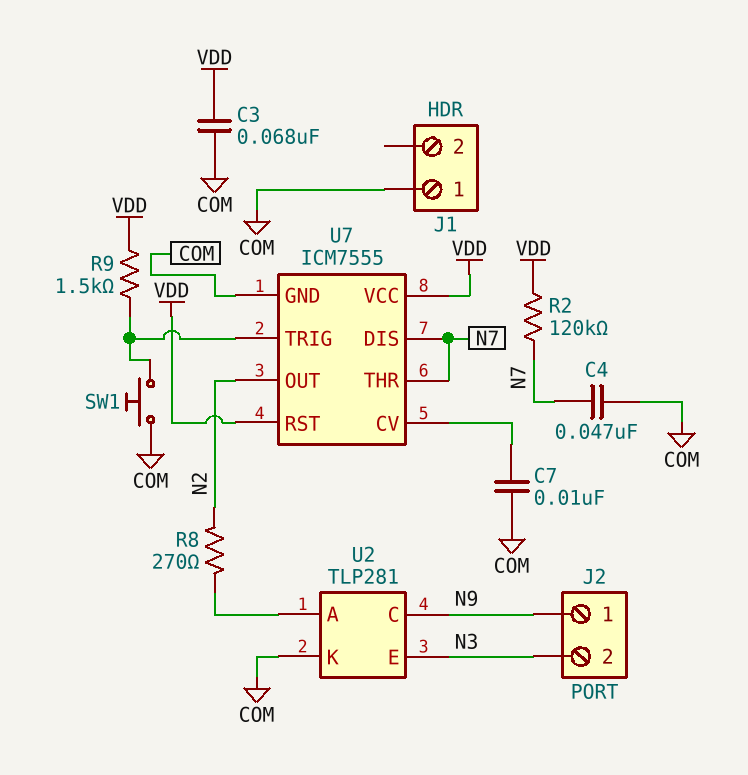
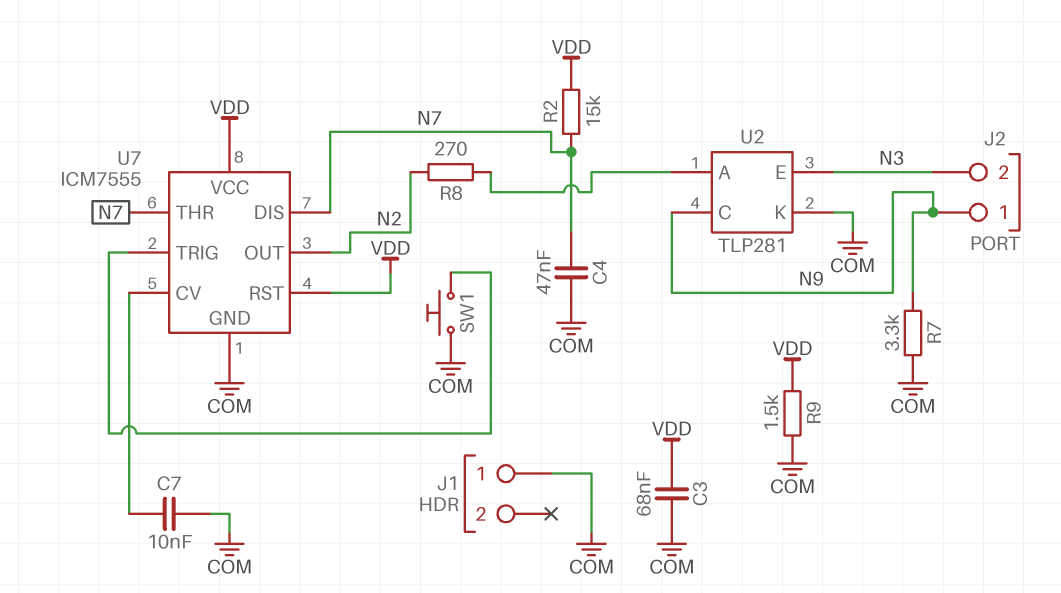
R2: 120k (N7, VDD) -> 15k (N7, VDD)
R7: none -> 3.3k (COM, N9)
R9: 1.5k (U7/TRIG, VDD) -> 1.5k (COM, VDD)

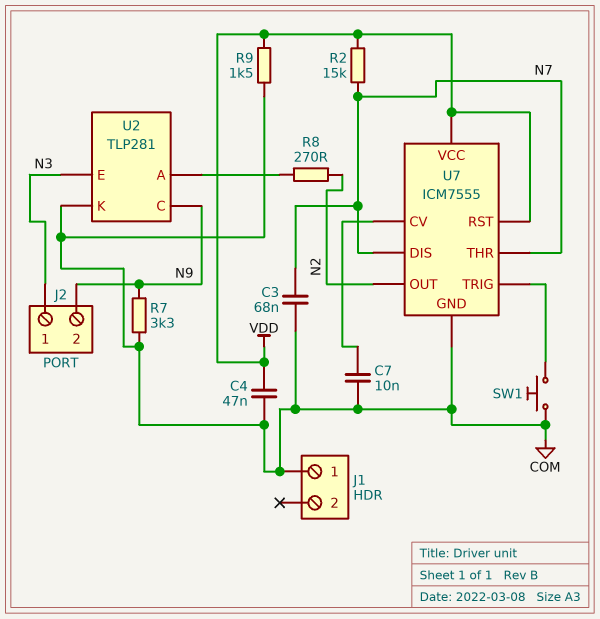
C3: 68nF (COM, VDD) -> 68nF (COM, N7)
C4: 47nF (COM, N7) -> 47nF (COM, VDD)
J2 pin 1: N9 -> N3
J2 pin 2: N3 -> N9

